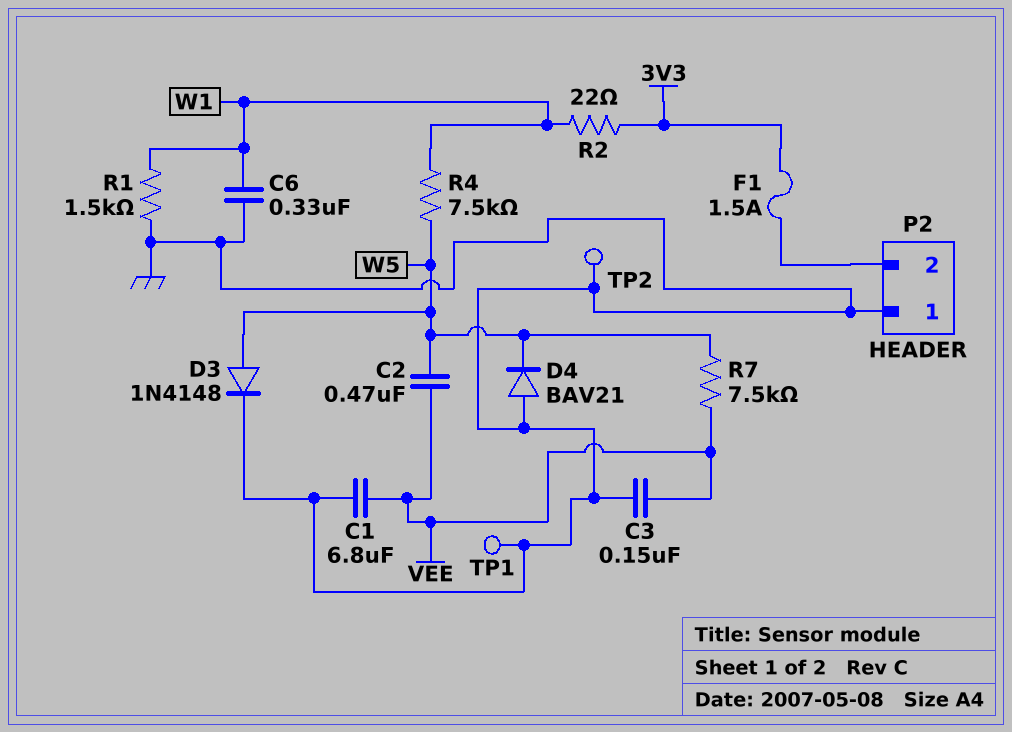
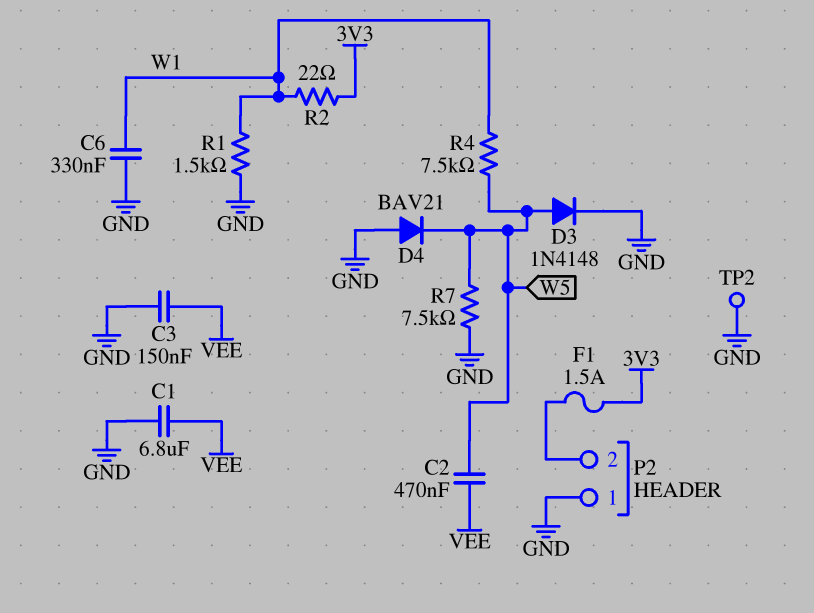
R7: 7.5k (VEE, W5) -> 7.5k (GND, W5)
TP1: test point (GND) -> none

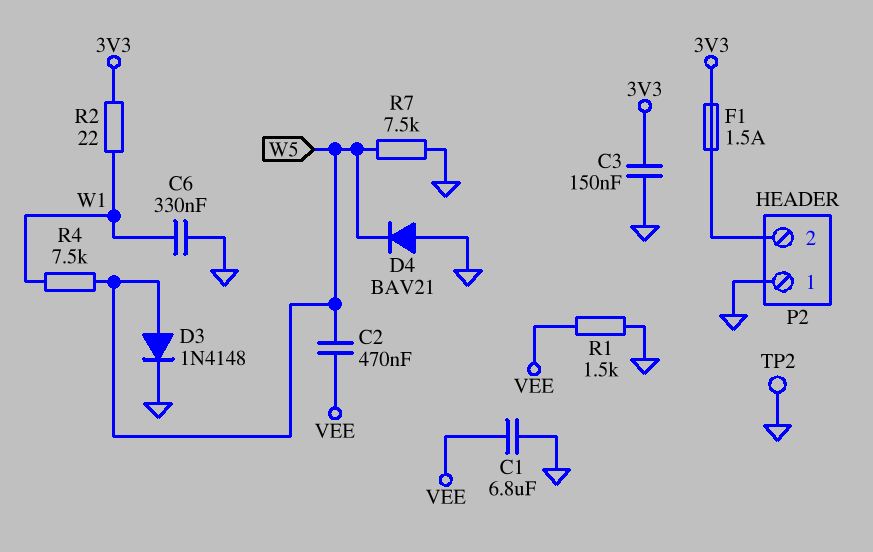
C3: 150nF (GND, VEE) -> 150nF (3V3, GND)
R1: 1.5k (GND, W1) -> 1.5k (GND, VEE)

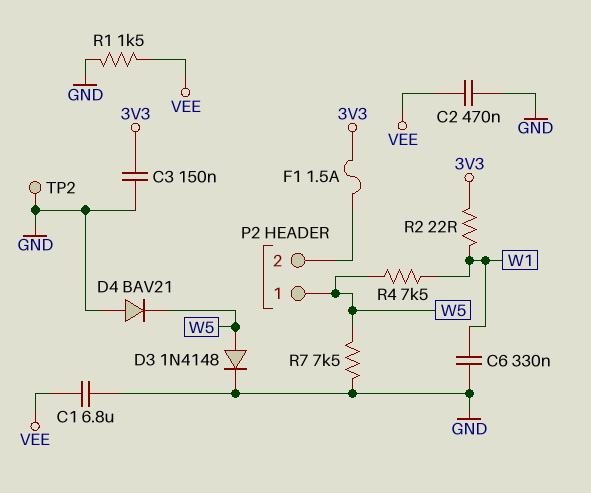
C2: 470nF (VEE, W5) -> 470nF (GND, VEE)
P2 pin 1: GND -> W5

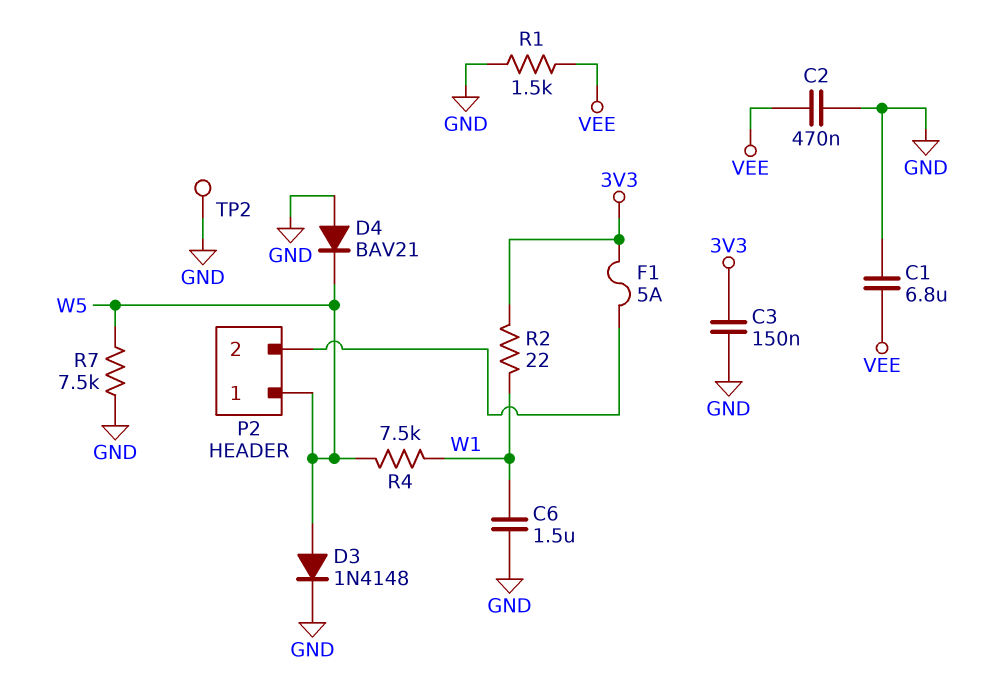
C6: 330nF (GND, W1) -> 1.5uF (GND, W1)
F1: 1.5A (3V3, P2/2) -> 5A (3V3, P2/2)

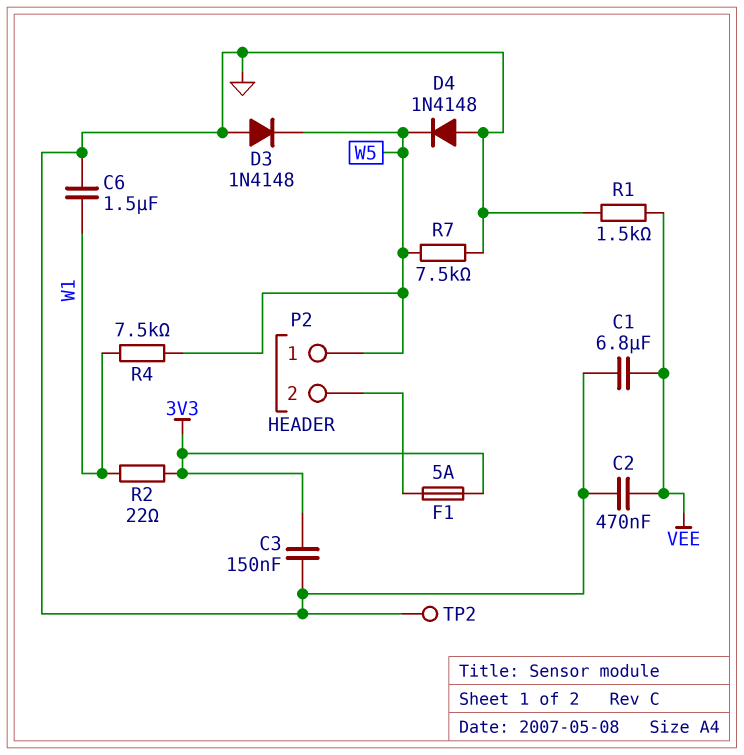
D3: diode 1N4148 (A W5, K GND) -> diode 1N4148 (A GND, K W5)
D4: diode BAV21 (A GND, K W5) -> diode 1N4148 (A GND, K W5)

